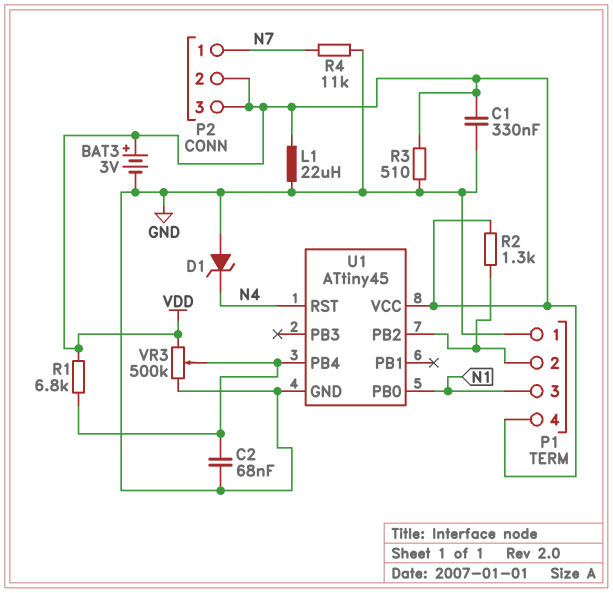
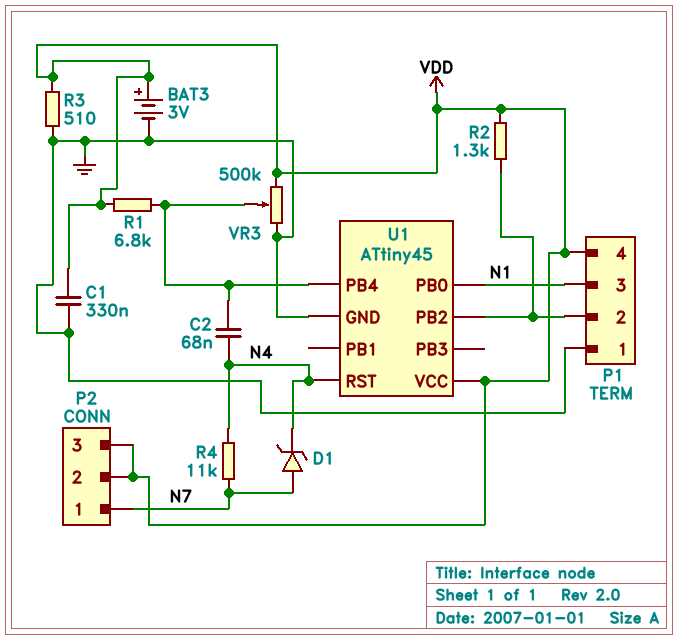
C2: 68nF (GND, U1/PB4) -> 68nF (N4, U1/PB4)
D1: zener (A GND, K N4) -> zener (A N7, K N4)
L1: 22uH (GND, VDD) -> none
R4: 11k (GND, N7) -> 11k (N4, N7)

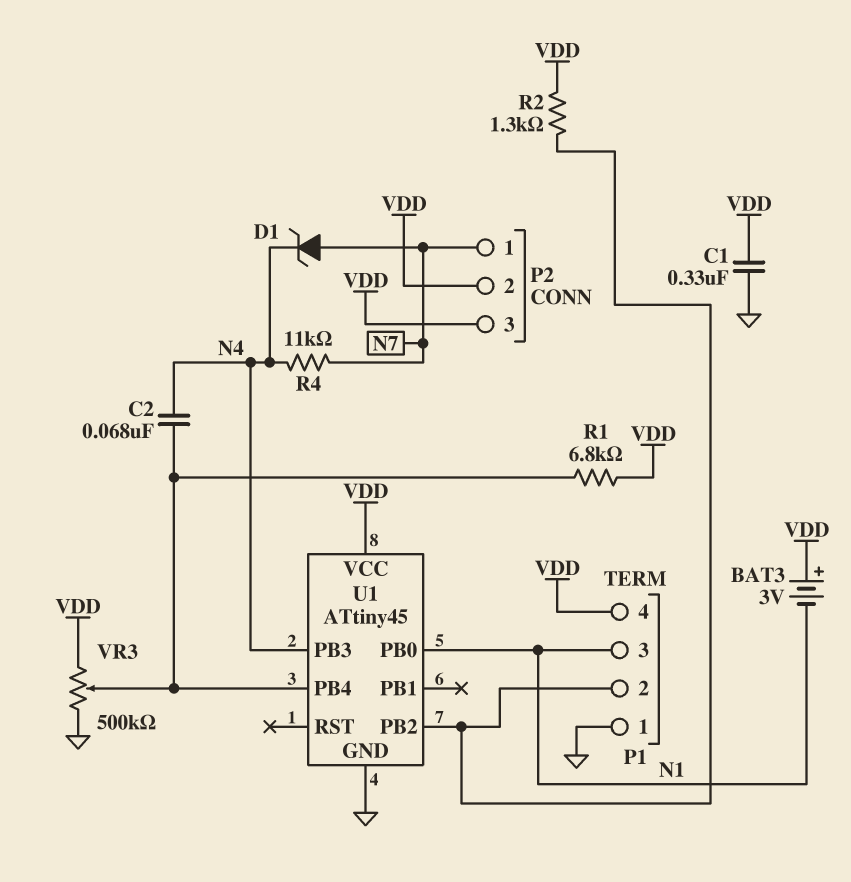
BAT3: 3V (plus VDD, minus GND) -> 3V (plus VDD, minus N1)
R3: 510 (GND, VDD) -> none
U1 pin PB3: none -> N4
U1 pin RST: N4 -> none

